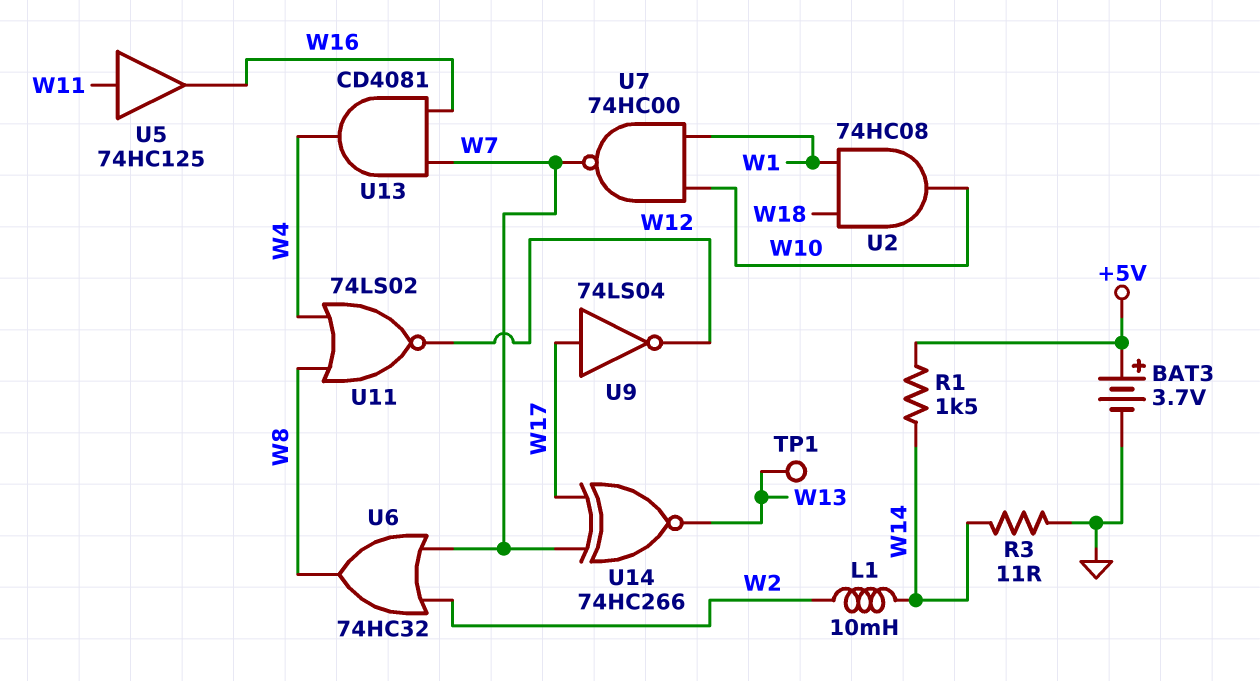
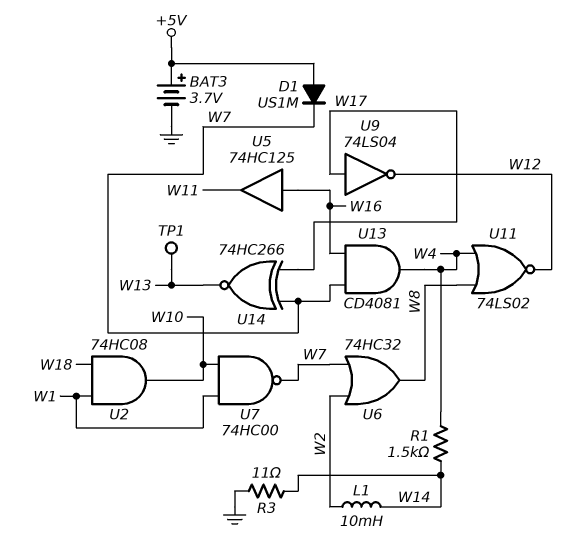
D1: none -> diode US1M (A +5V, K W7)
R1: 1.5k (+5V, W14) -> 1.5k (W4, W14)
U5: buffer 74HC125 (in W11, out W16) -> buffer 74HC125 (in W16, out W11)

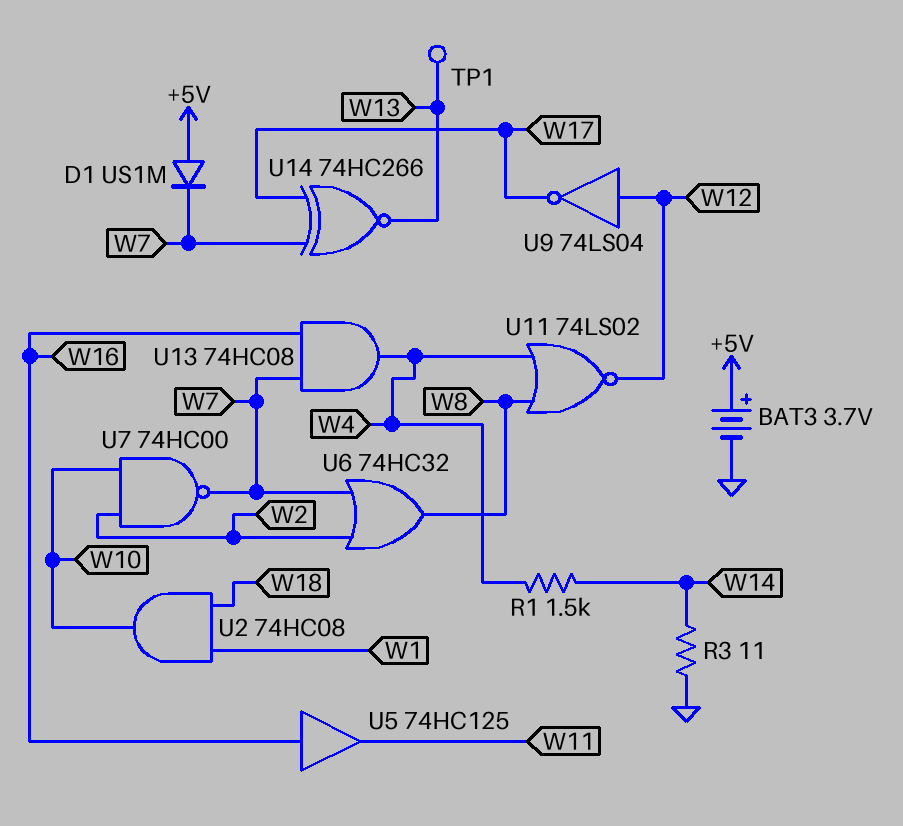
L1: 10mH (W2, W14) -> none
U7: NAND 74HC00 (in W1, in W10, out W7) -> NAND 74HC00 (in W2, in W10, out W7)
U9: NOT 74LS04 (in W17, out W12) -> NOT 74LS04 (in W12, out W17)
U13: AND CD4081 (in W7, in W16, out W4) -> AND 74HC08 (in W7, in W16, out W4)

